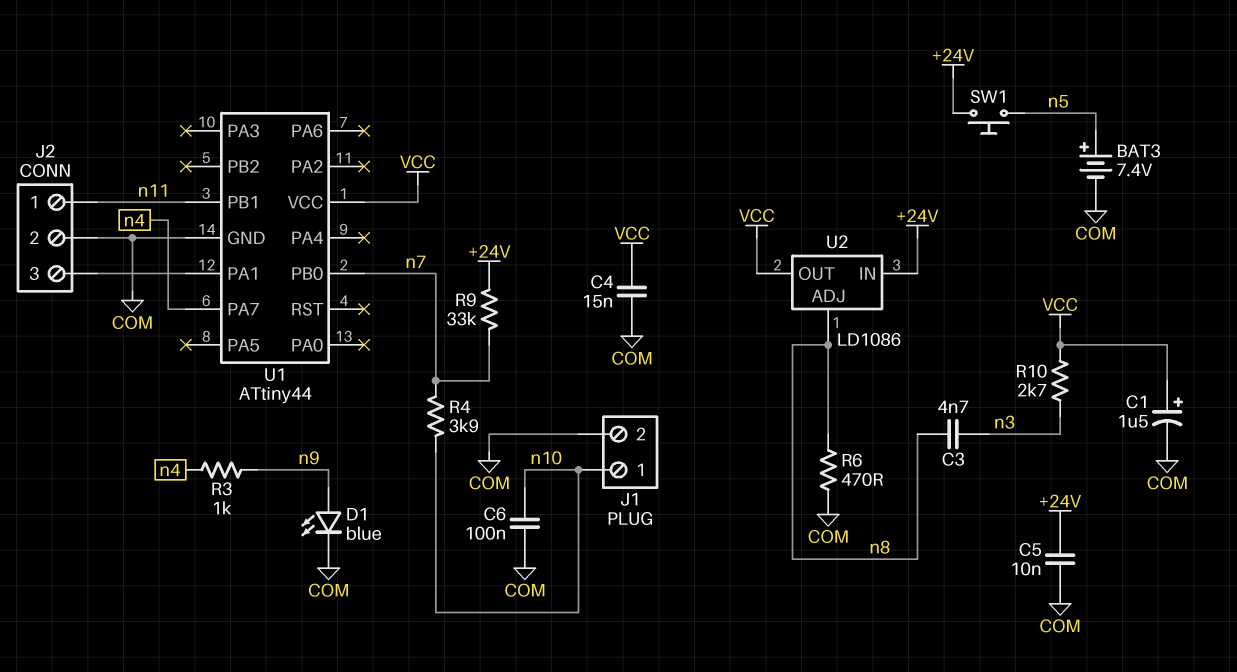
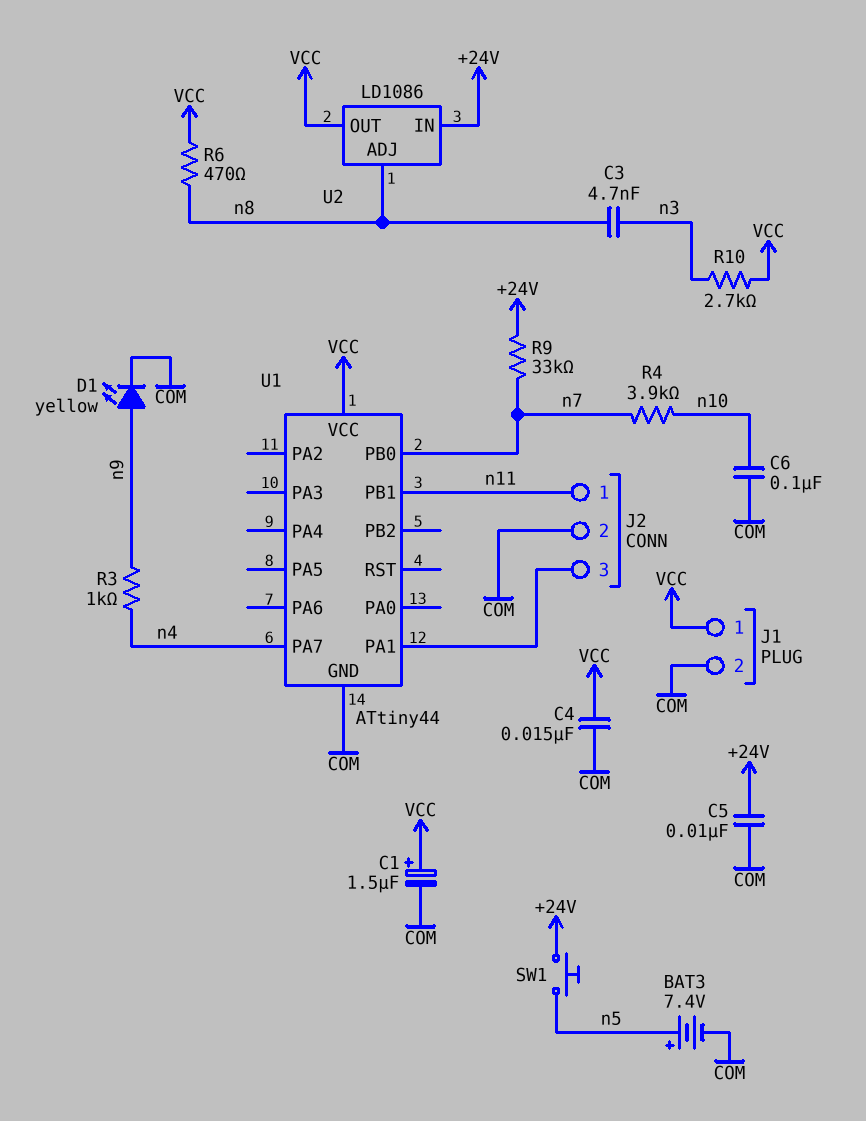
D1: LED blue (A n9, K COM) -> LED yellow (A n9, K COM)
J1 pin 1: n10 -> VCC
R6: 470 (COM, n8) -> 470 (VCC, n8)

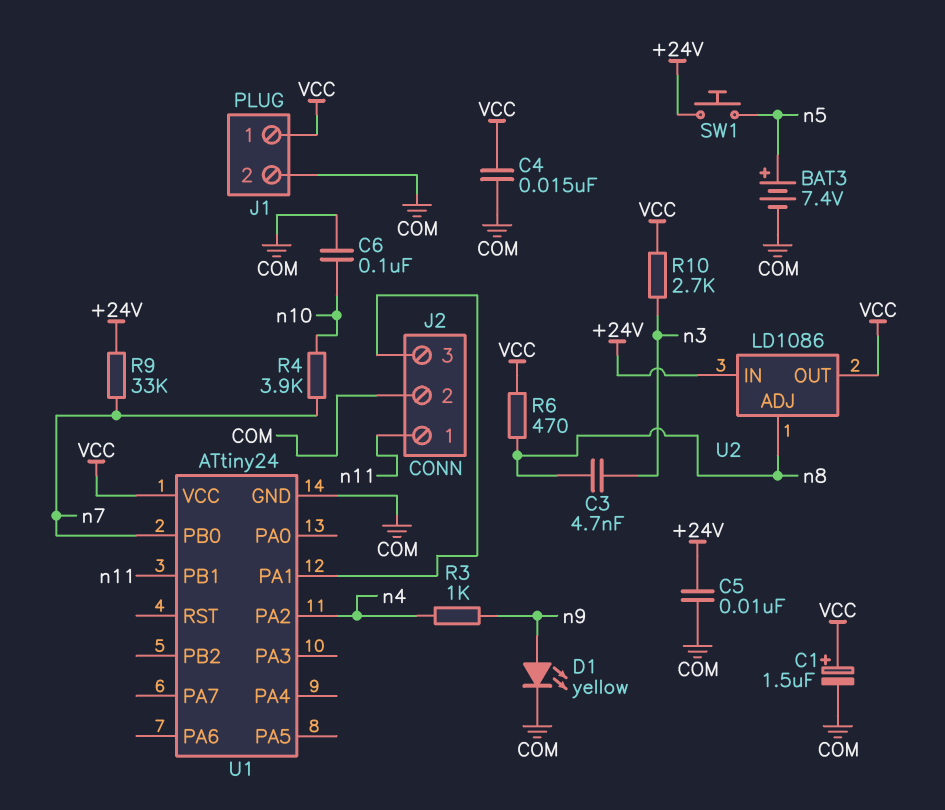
U1: ATtiny44 -> ATtiny24
U1 pin PA2: none -> n4
U1 pin PA7: n4 -> none

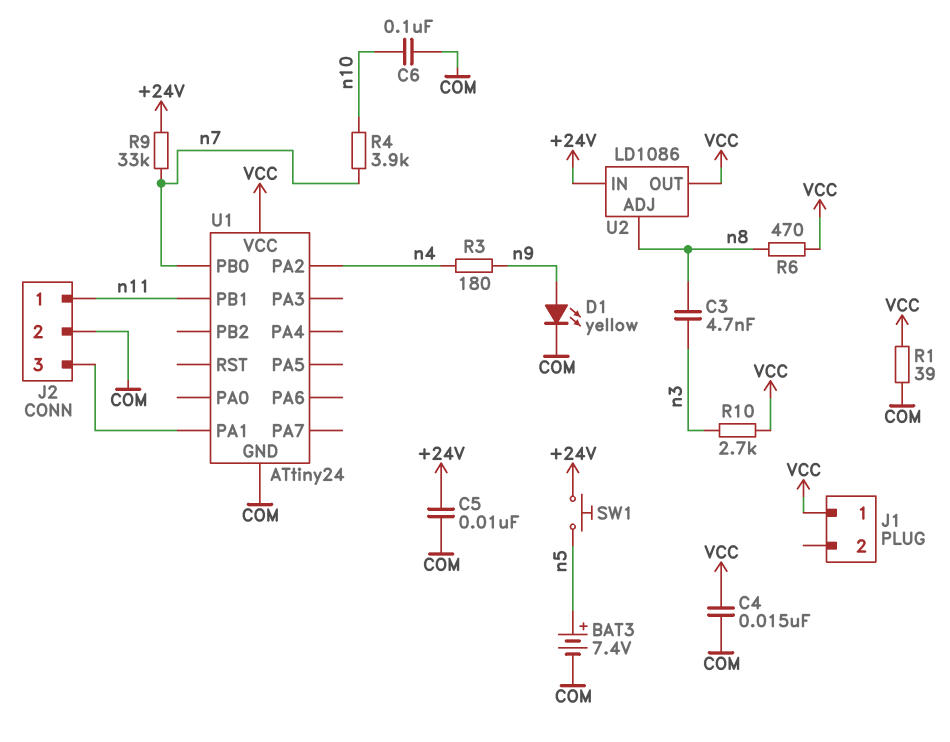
C1: 1.5uF (plus VCC, minus COM) -> none
J1 pin 2: COM -> none
R1: none -> 39 (COM, VCC)
R3: 1k (n4, n9) -> 180 (n4, n9)

